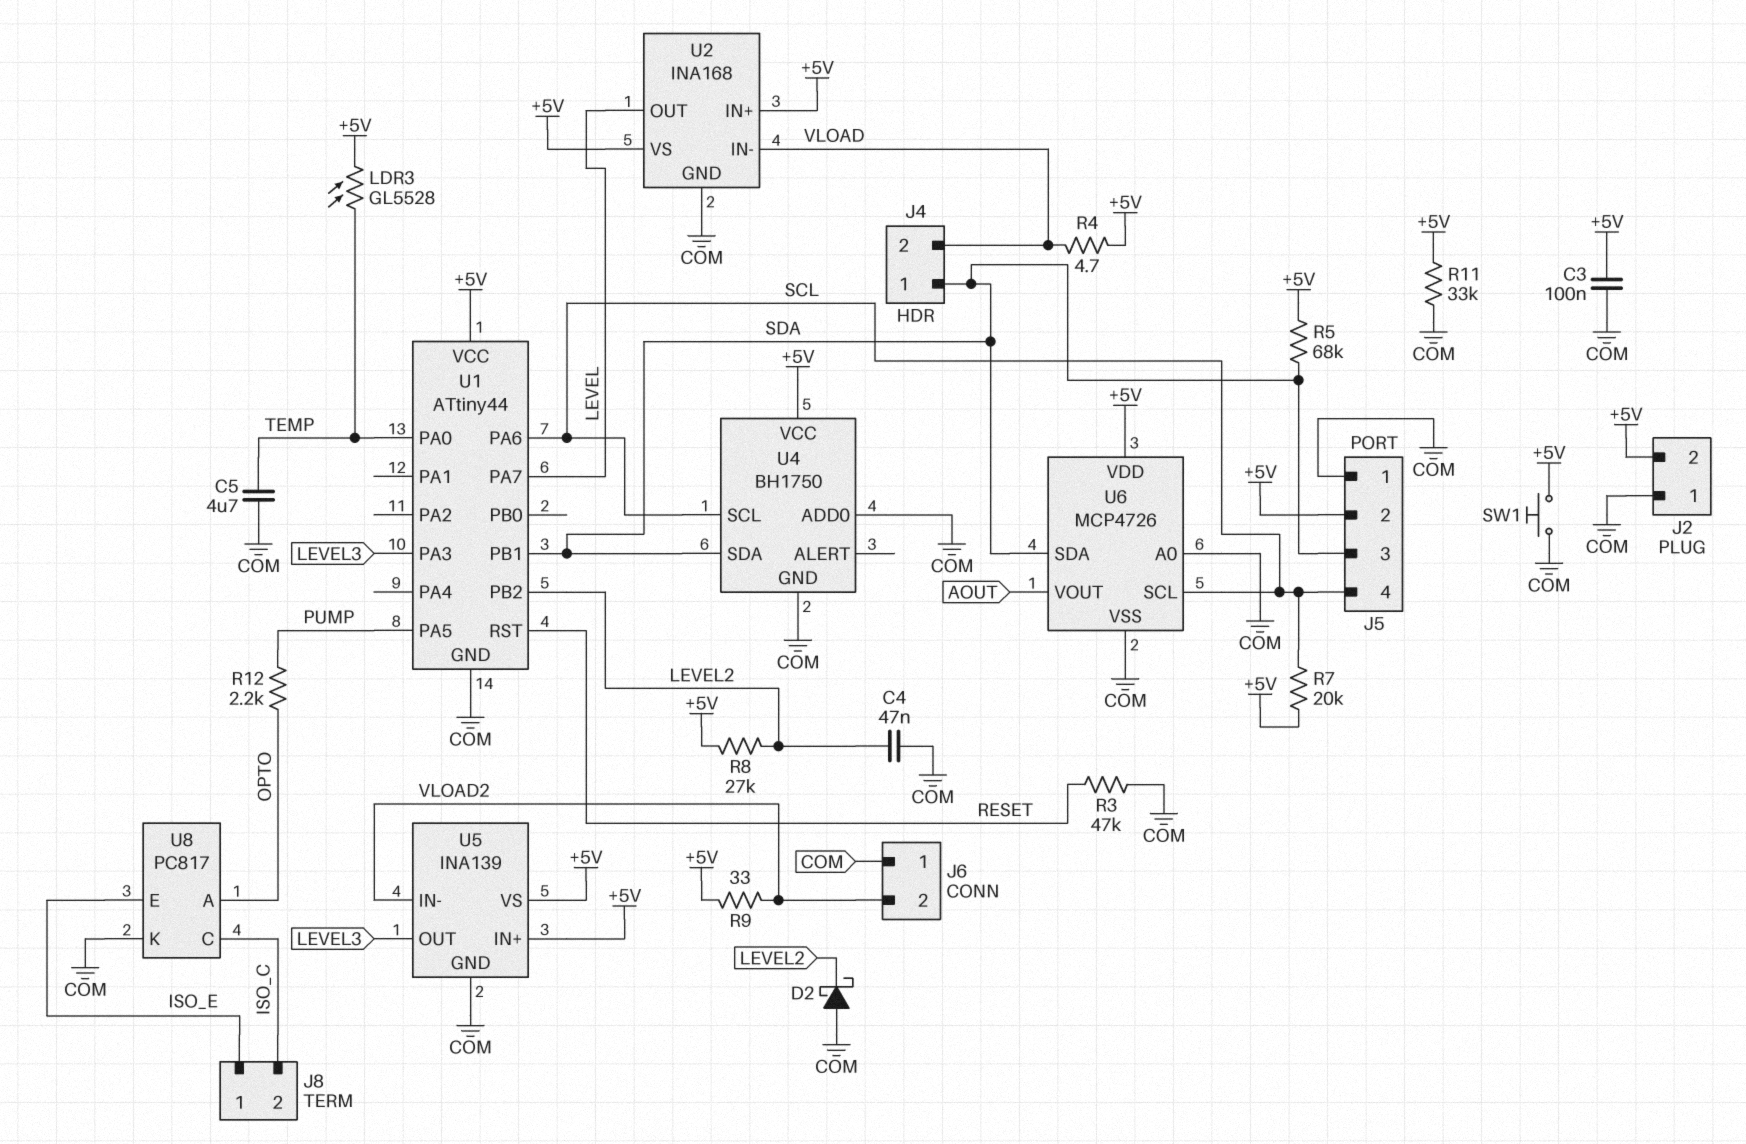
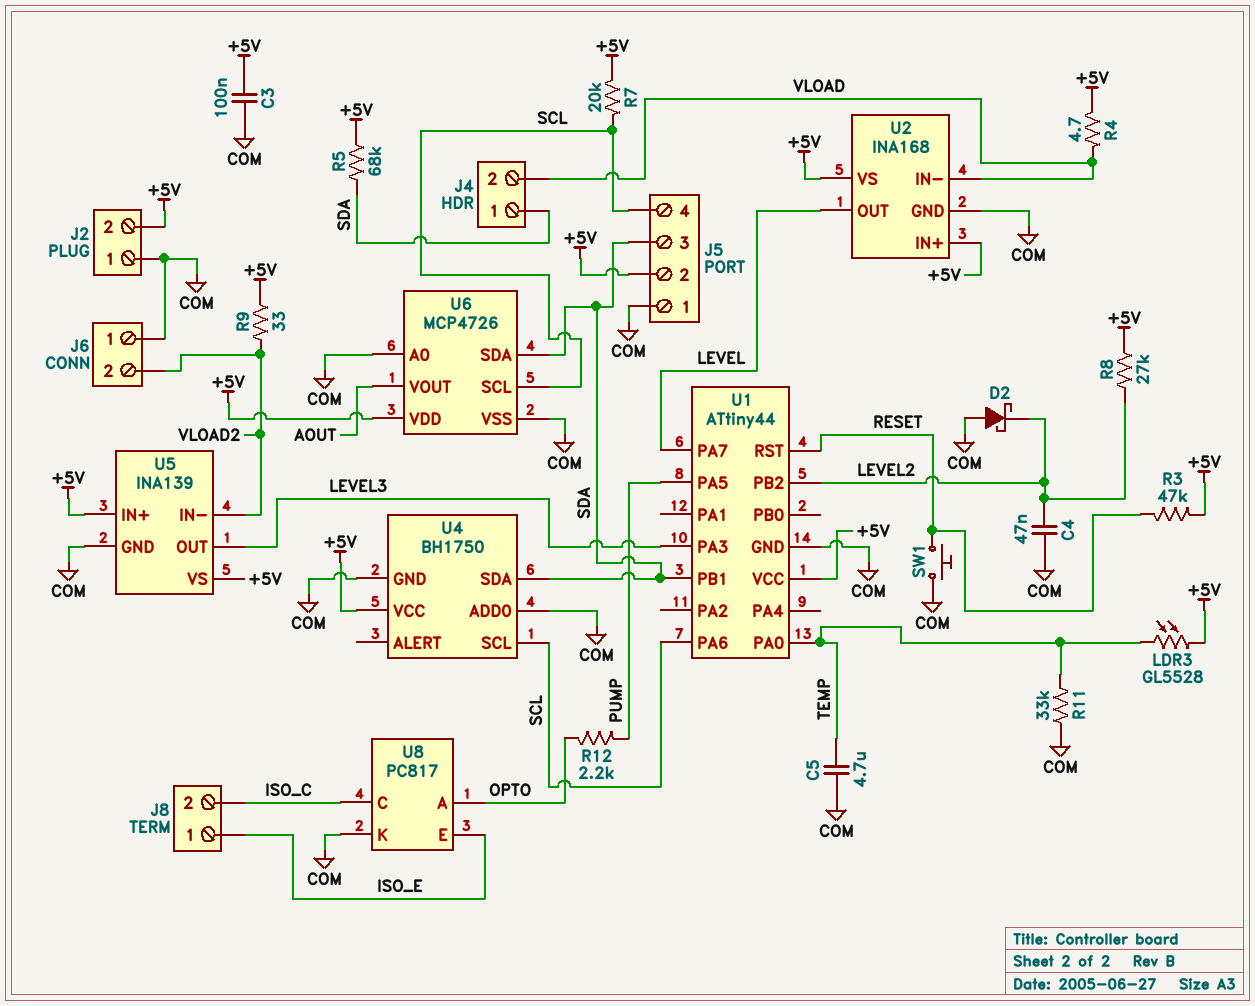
R3: 47k (COM, RESET) -> 47k (+5V, RESET)
R11: 33k (+5V, COM) -> 33k (COM, TEMP)
SW1: button (+5V, COM) -> button (COM, RESET)

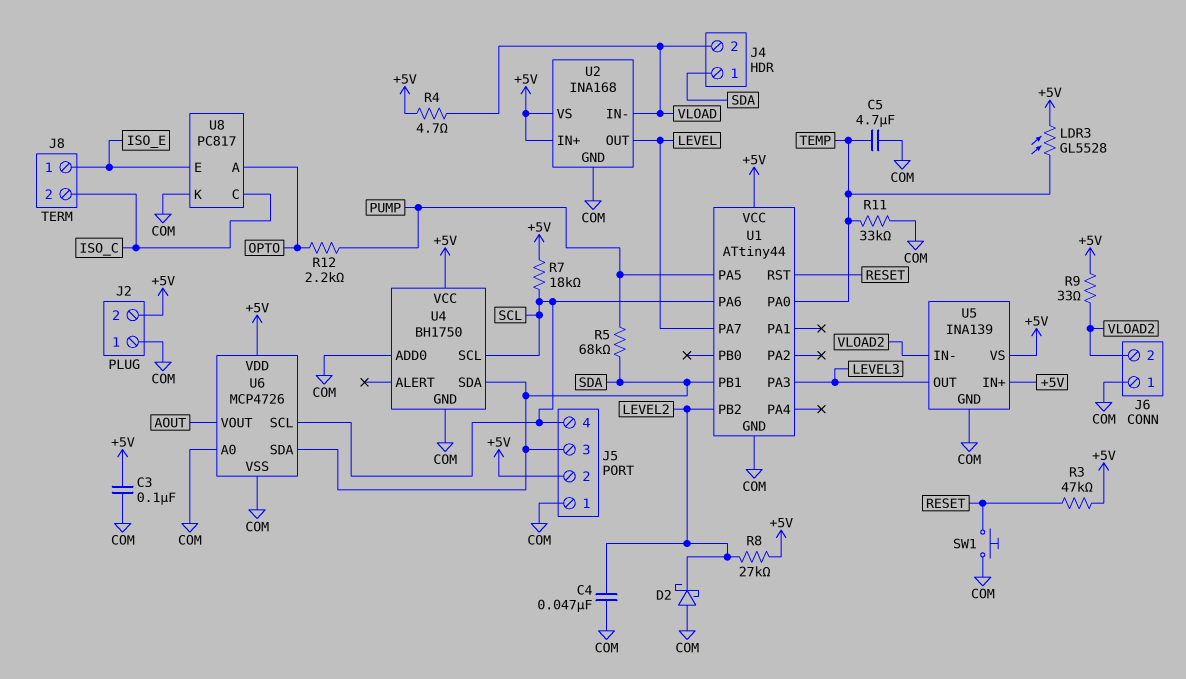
R5: 68k (+5V, SDA) -> 68k (PUMP, SDA)
R7: 20k (+5V, SCL) -> 18k (+5V, SCL)

